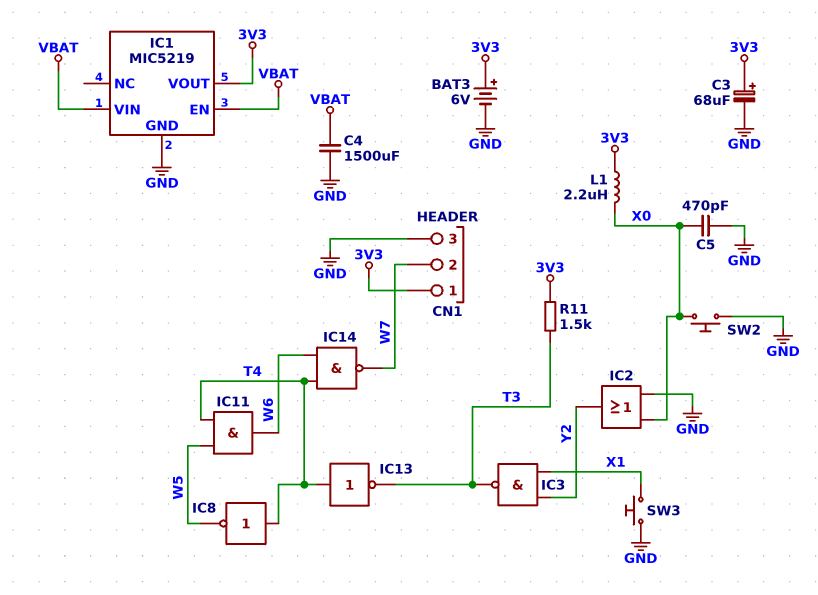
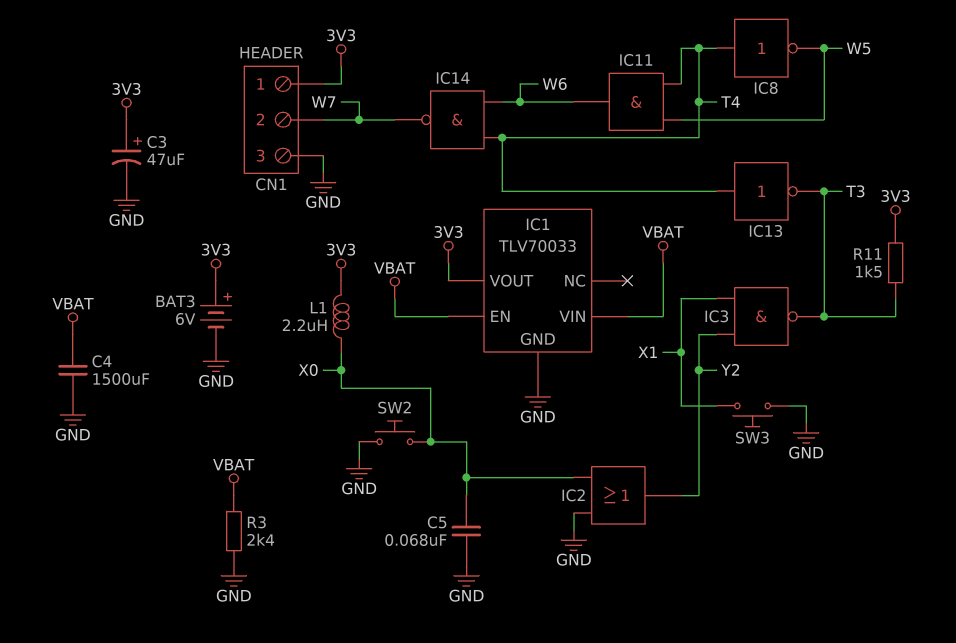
C3: 68uF (plus 3V3, minus GND) -> 47uF (plus 3V3, minus GND)
C5: 470pF (GND, X0) -> 68nF (GND, X0)
IC1: MIC5219 -> TLV70033
R3: none -> 2.4k (GND, VBAT)

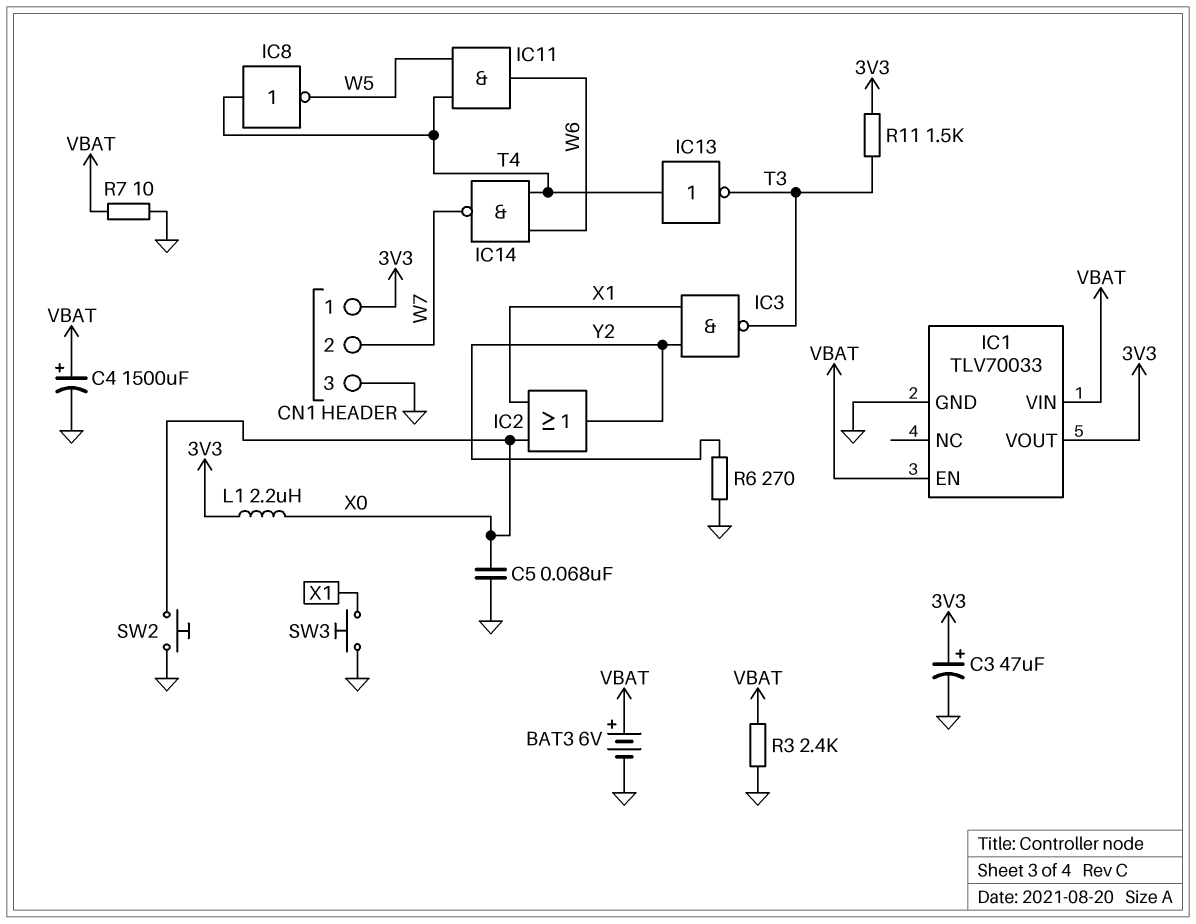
BAT3: 6V (plus 3V3, minus GND) -> 6V (plus VBAT, minus GND)
C4: 1500uF (GND, VBAT) -> 1500uF (plus VBAT, minus GND)
IC2: OR (in GND, in X0, out Y2) -> OR (in X0, in X1, out Y2)
R6: none -> 270 (GND, Y2)
R7: none -> 10 (GND, VBAT)

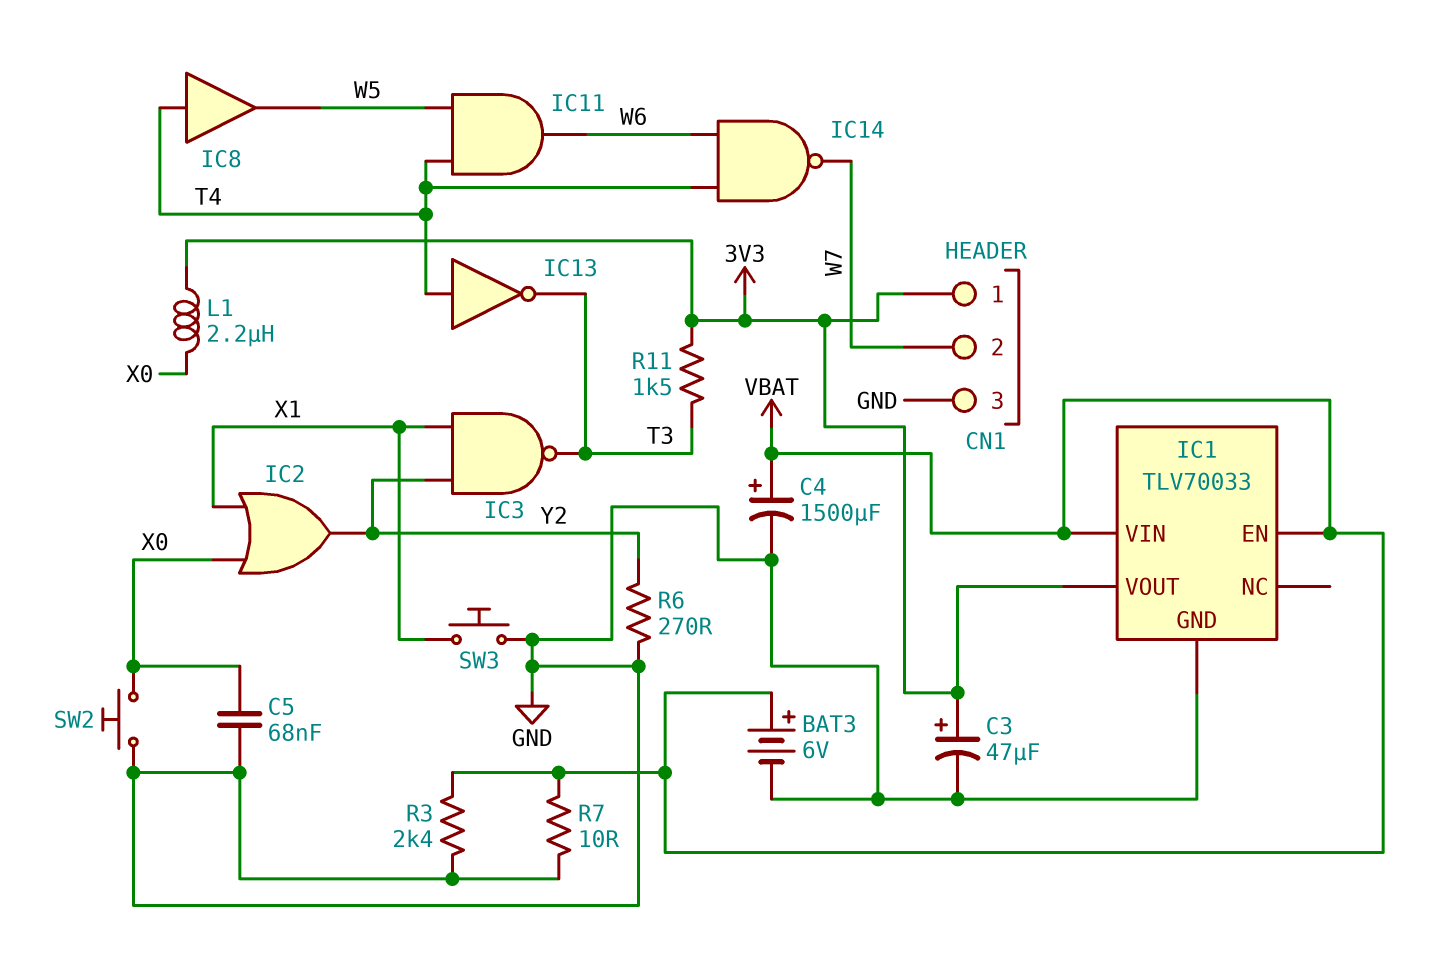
IC8: NOT (in T4, out W5) -> buffer (in T4, out W5)

